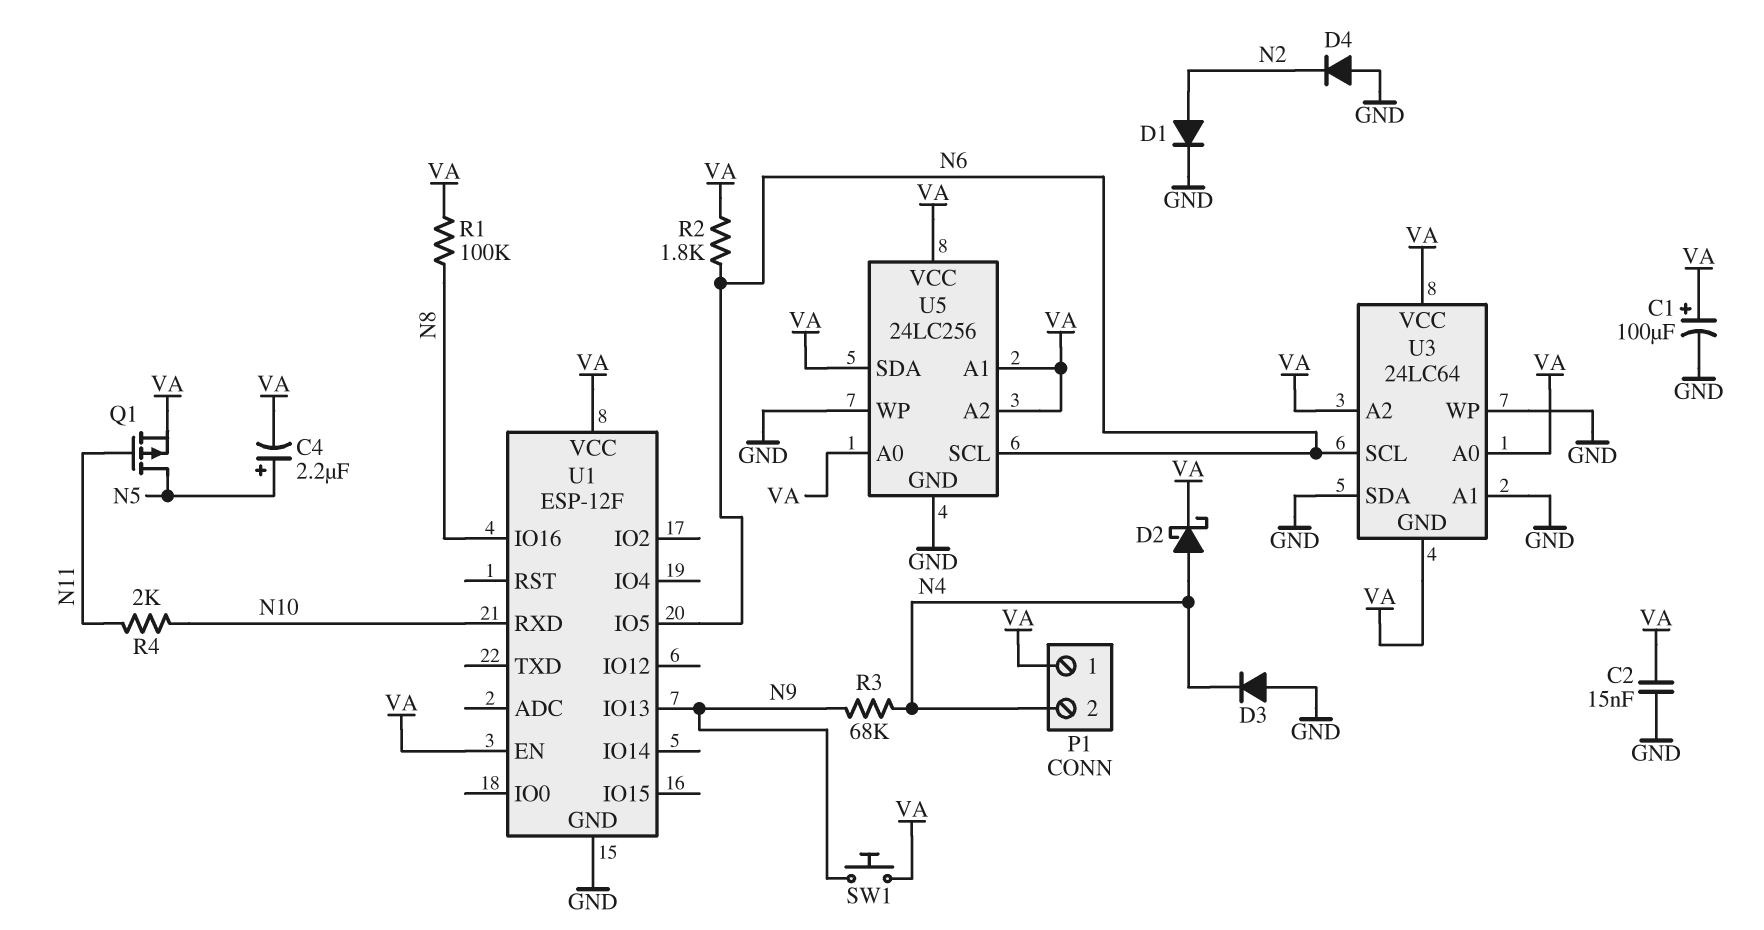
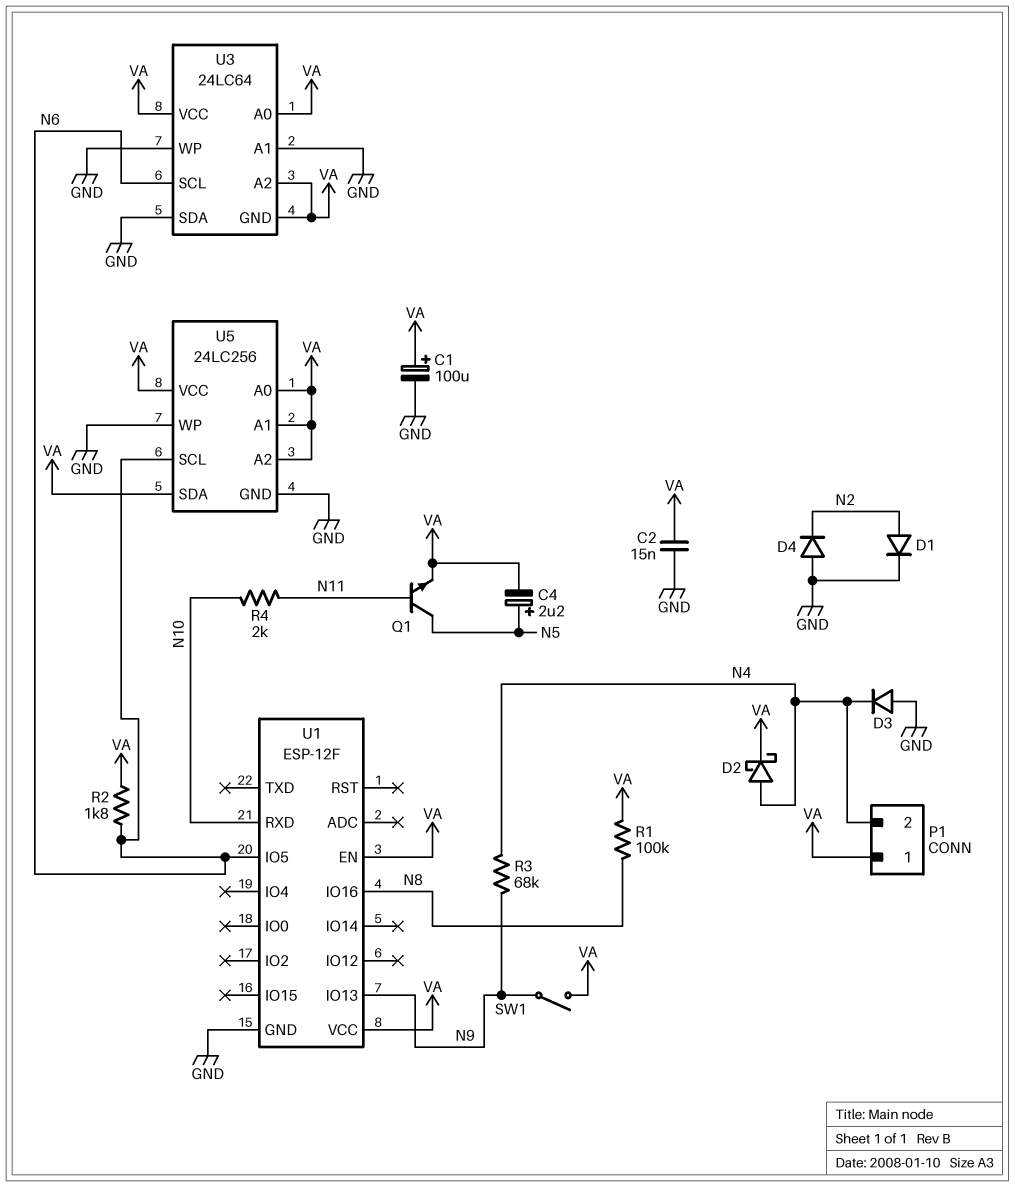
Q1: PMOS (G N11, D N5, S VA) -> NPN (B N11, C N5, E VA)
SW1: button (N9, VA) -> switch (N9, VA)

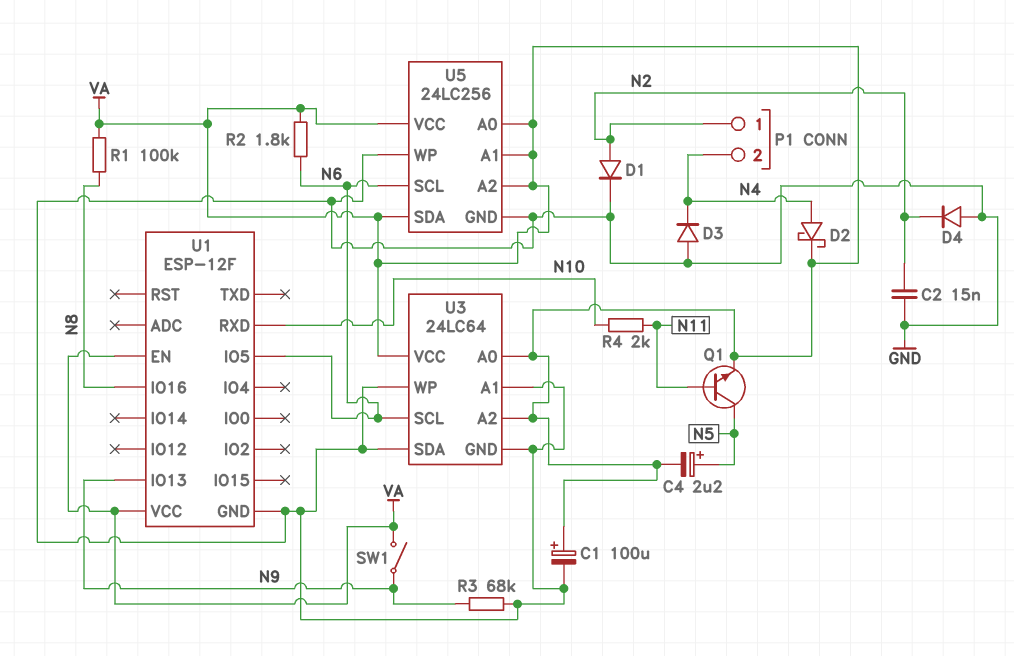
C2: 15nF (GND, VA) -> 15nF (GND, N2)
P1 pin 1: VA -> N2
R3: 68k (N4, N9) -> 68k (GND, N9)
U3 pin GND: VA -> GND

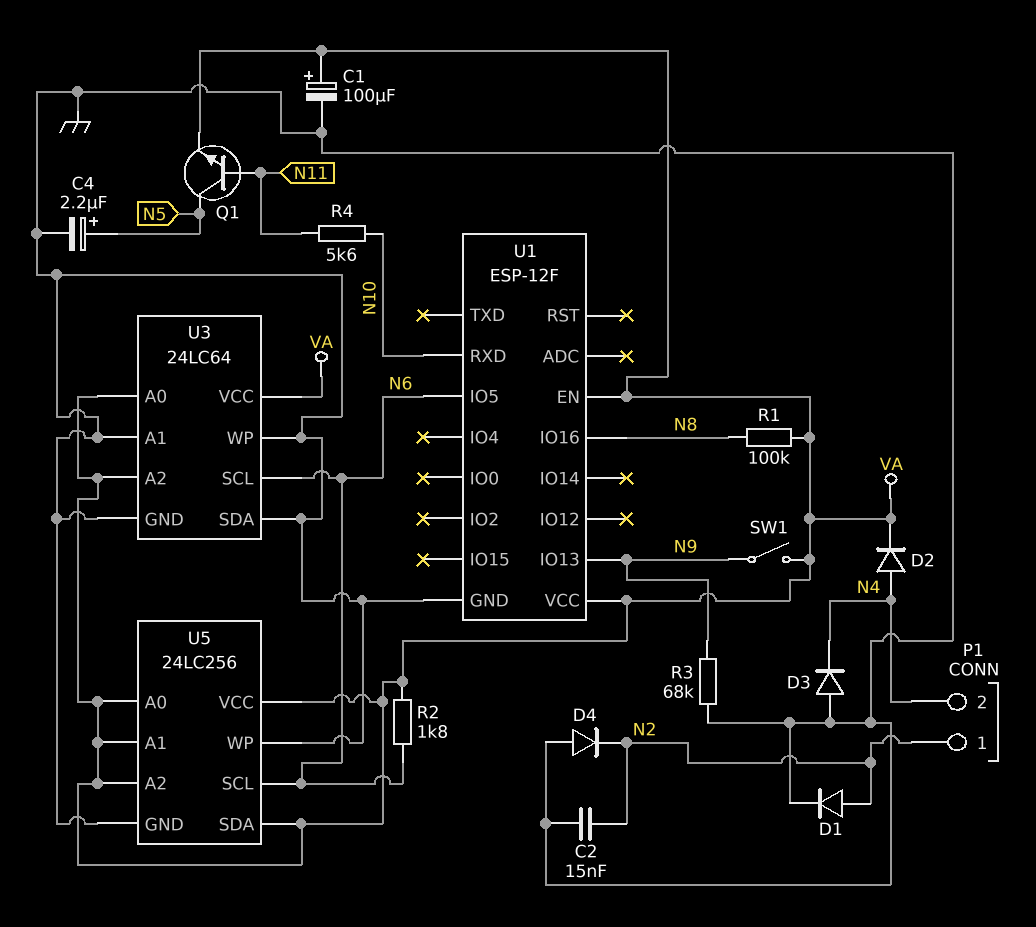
C4: 2.2uF (plus N5, minus VA) -> 2.2uF (plus N5, minus GND)
D2: schottky (A N4, K VA) -> diode (A N4, K VA)
R4: 2k (N10, N11) -> 5.6k (N10, N11)

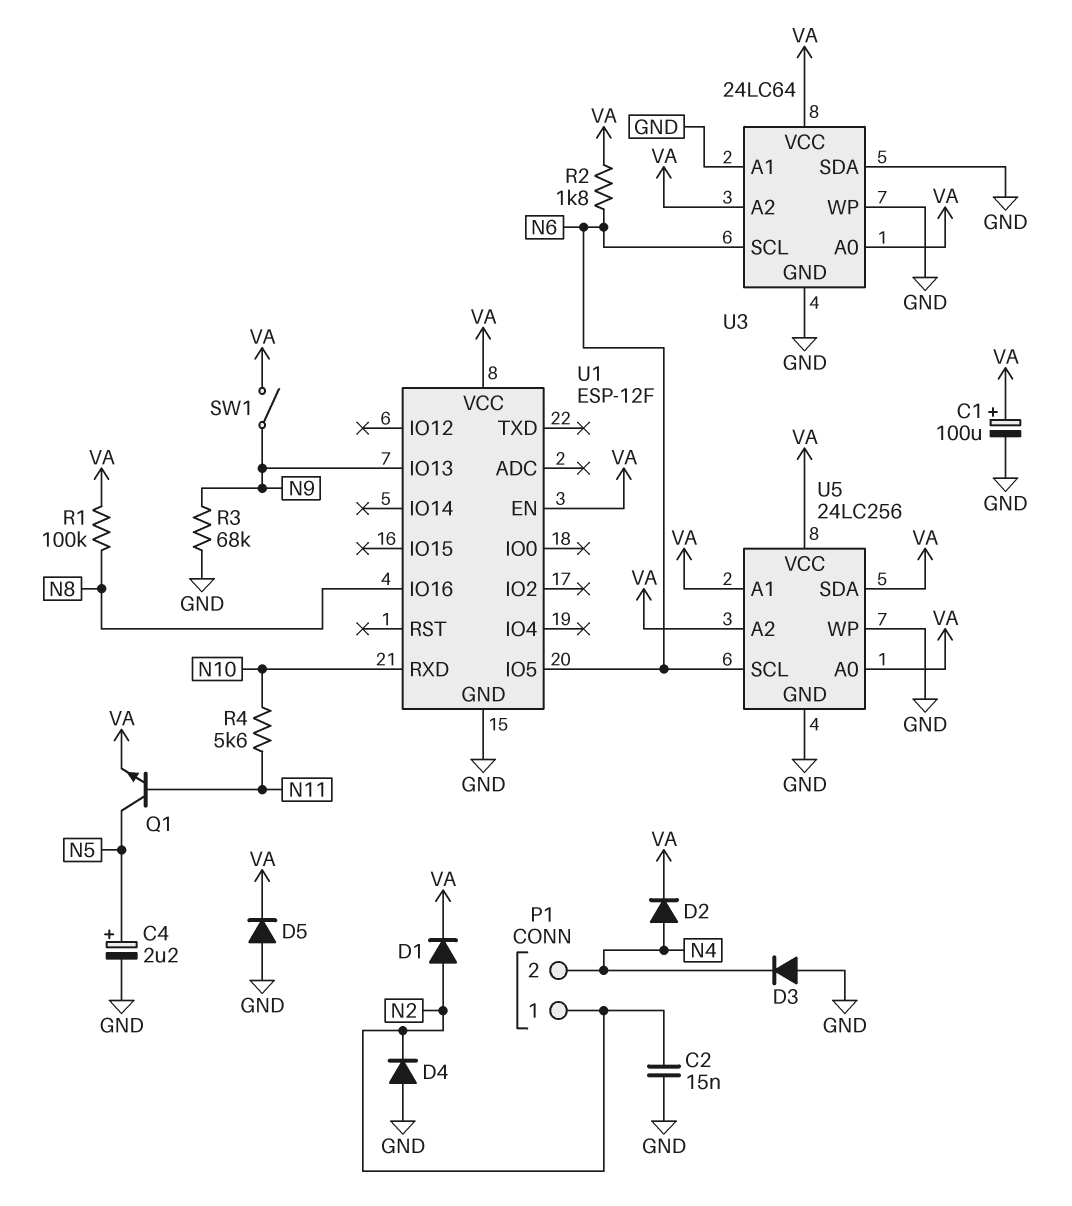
D1: diode (A N2, K GND) -> diode (A N2, K VA)
D5: none -> diode (A GND, K VA)

